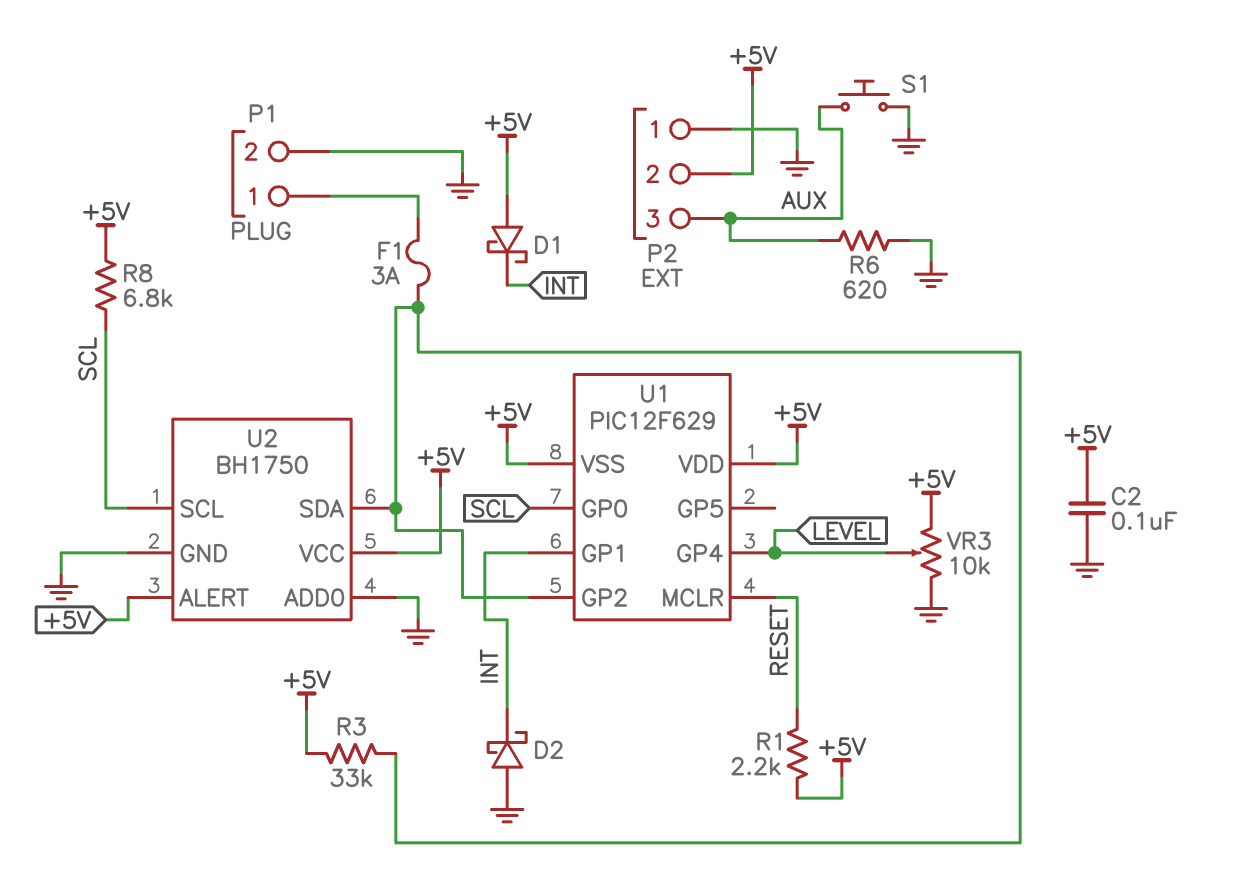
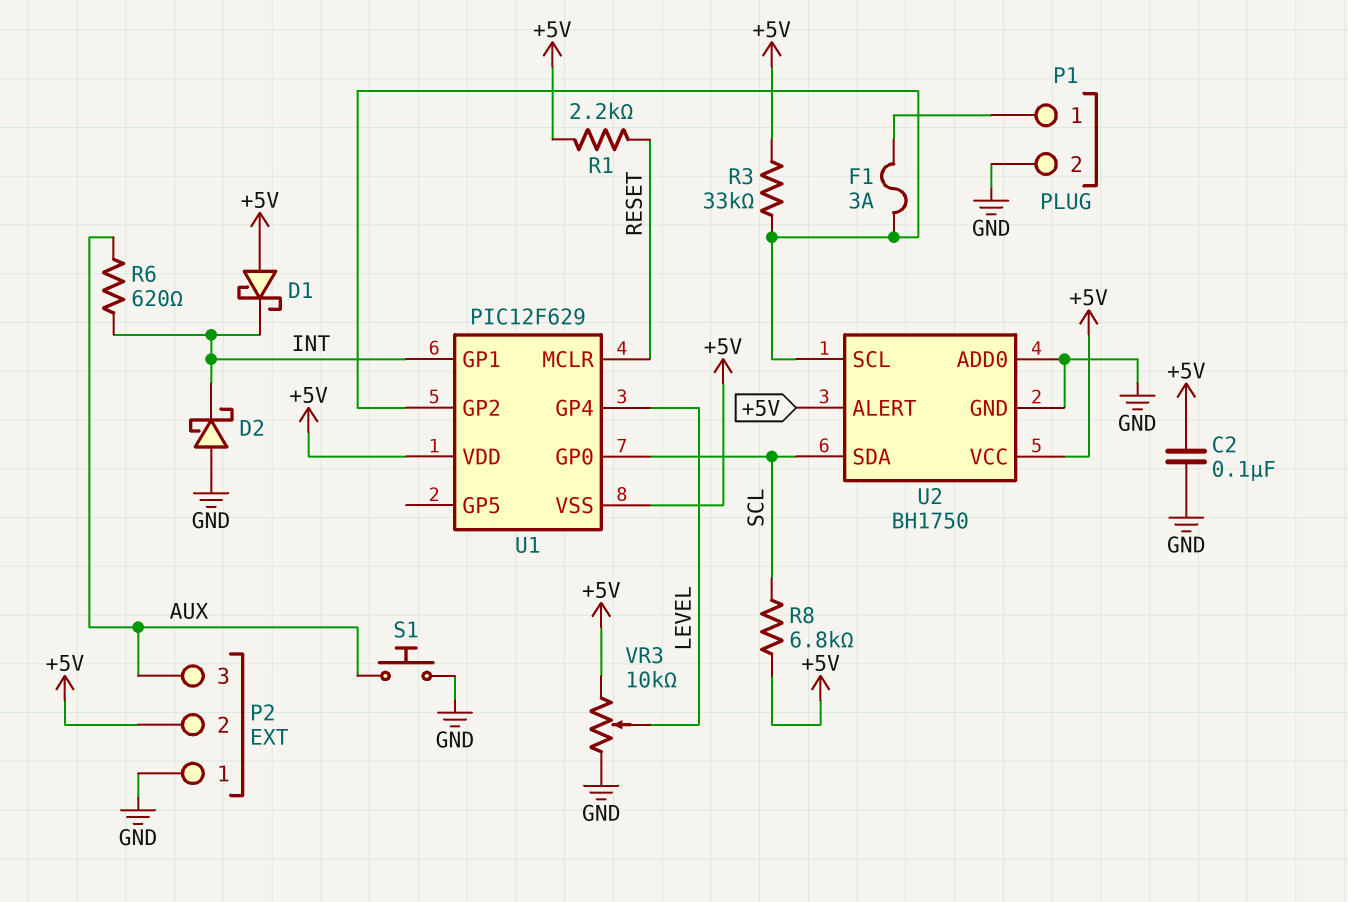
R6: 620 (AUX, GND) -> 620 (AUX, INT)
U2 pin SCL: SCL -> U1/GP2
U2 pin SDA: U1/GP2 -> SCL

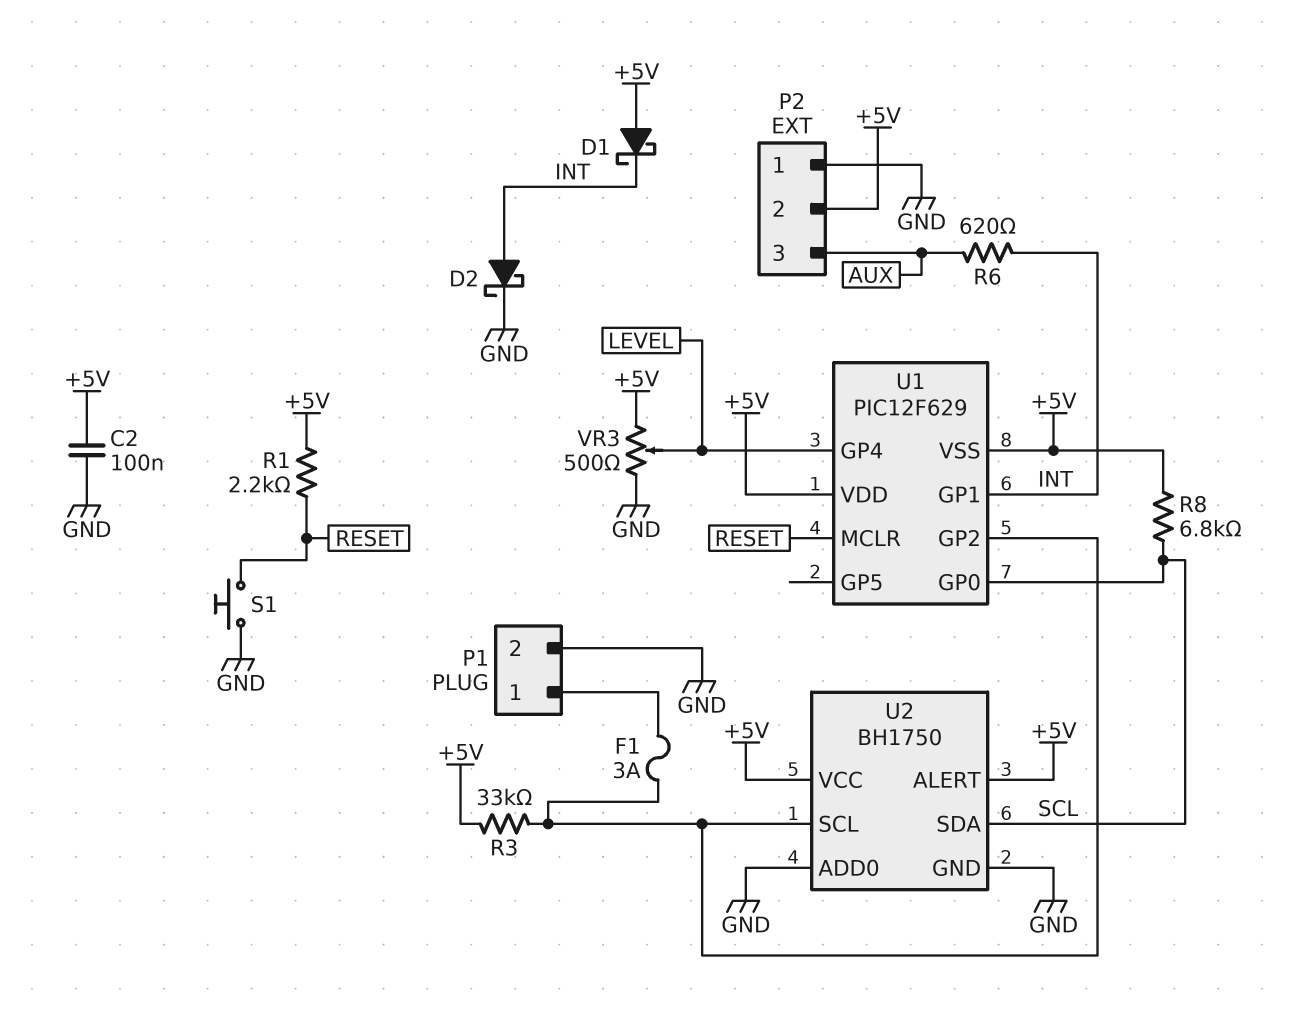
D2: schottky (A GND, K INT) -> schottky (A INT, K GND)
S1: button (AUX, GND) -> button (GND, RESET)
VR3: 10k (+5V, GND, wiper LEVEL) -> 500 (+5V, GND, wiper LEVEL)

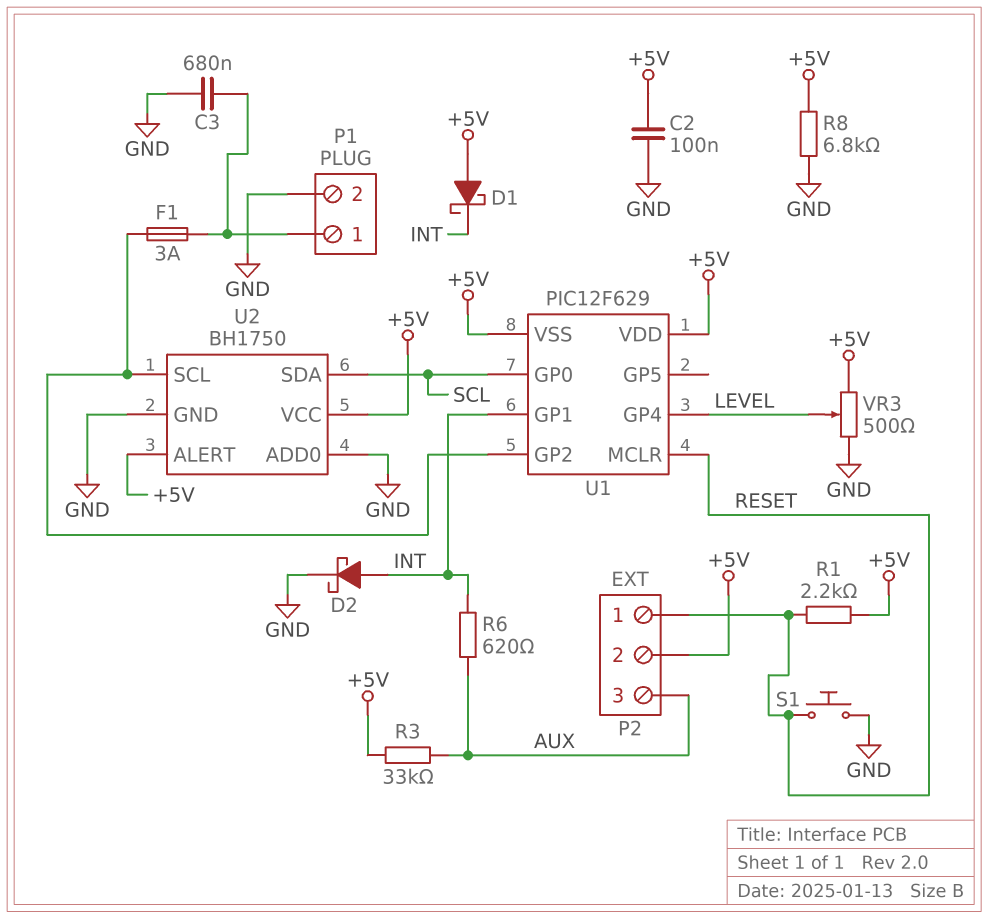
C3: none -> 680nF (GND, P1/1)
P2 pin 1: GND -> RESET
R3: 33k (+5V, U1/GP2) -> 33k (+5V, AUX)
R8: 6.8k (+5V, SCL) -> 6.8k (+5V, GND)

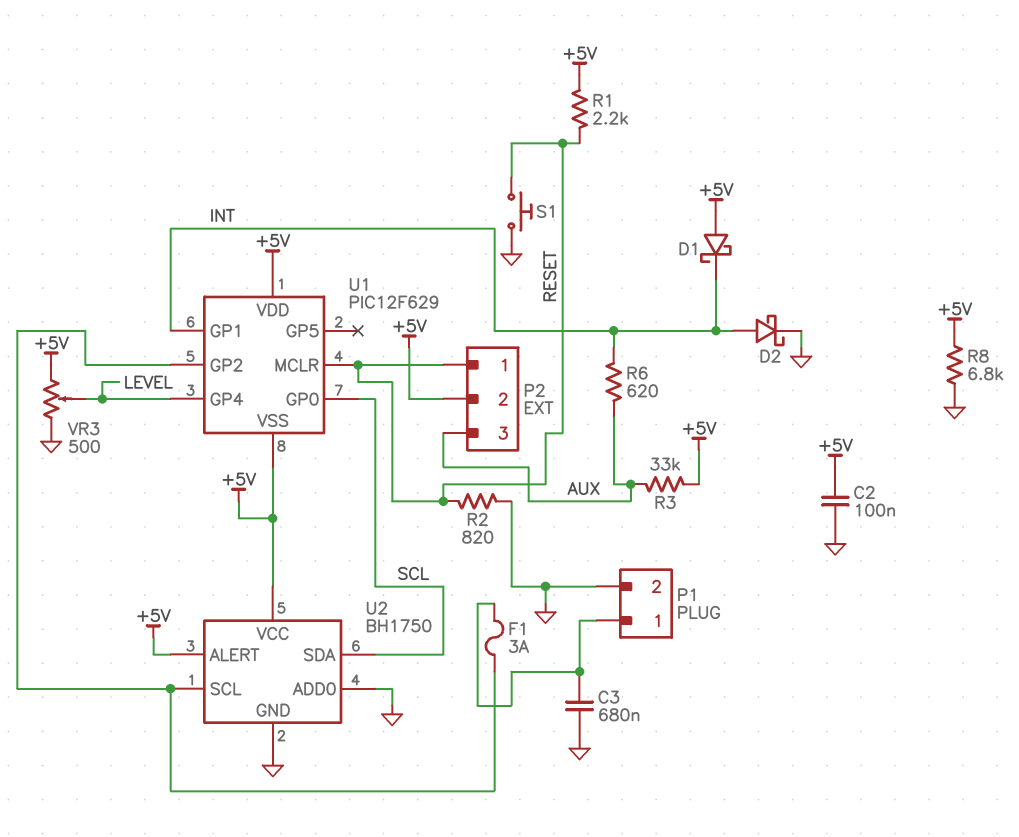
R2: none -> 820 (GND, RESET)

